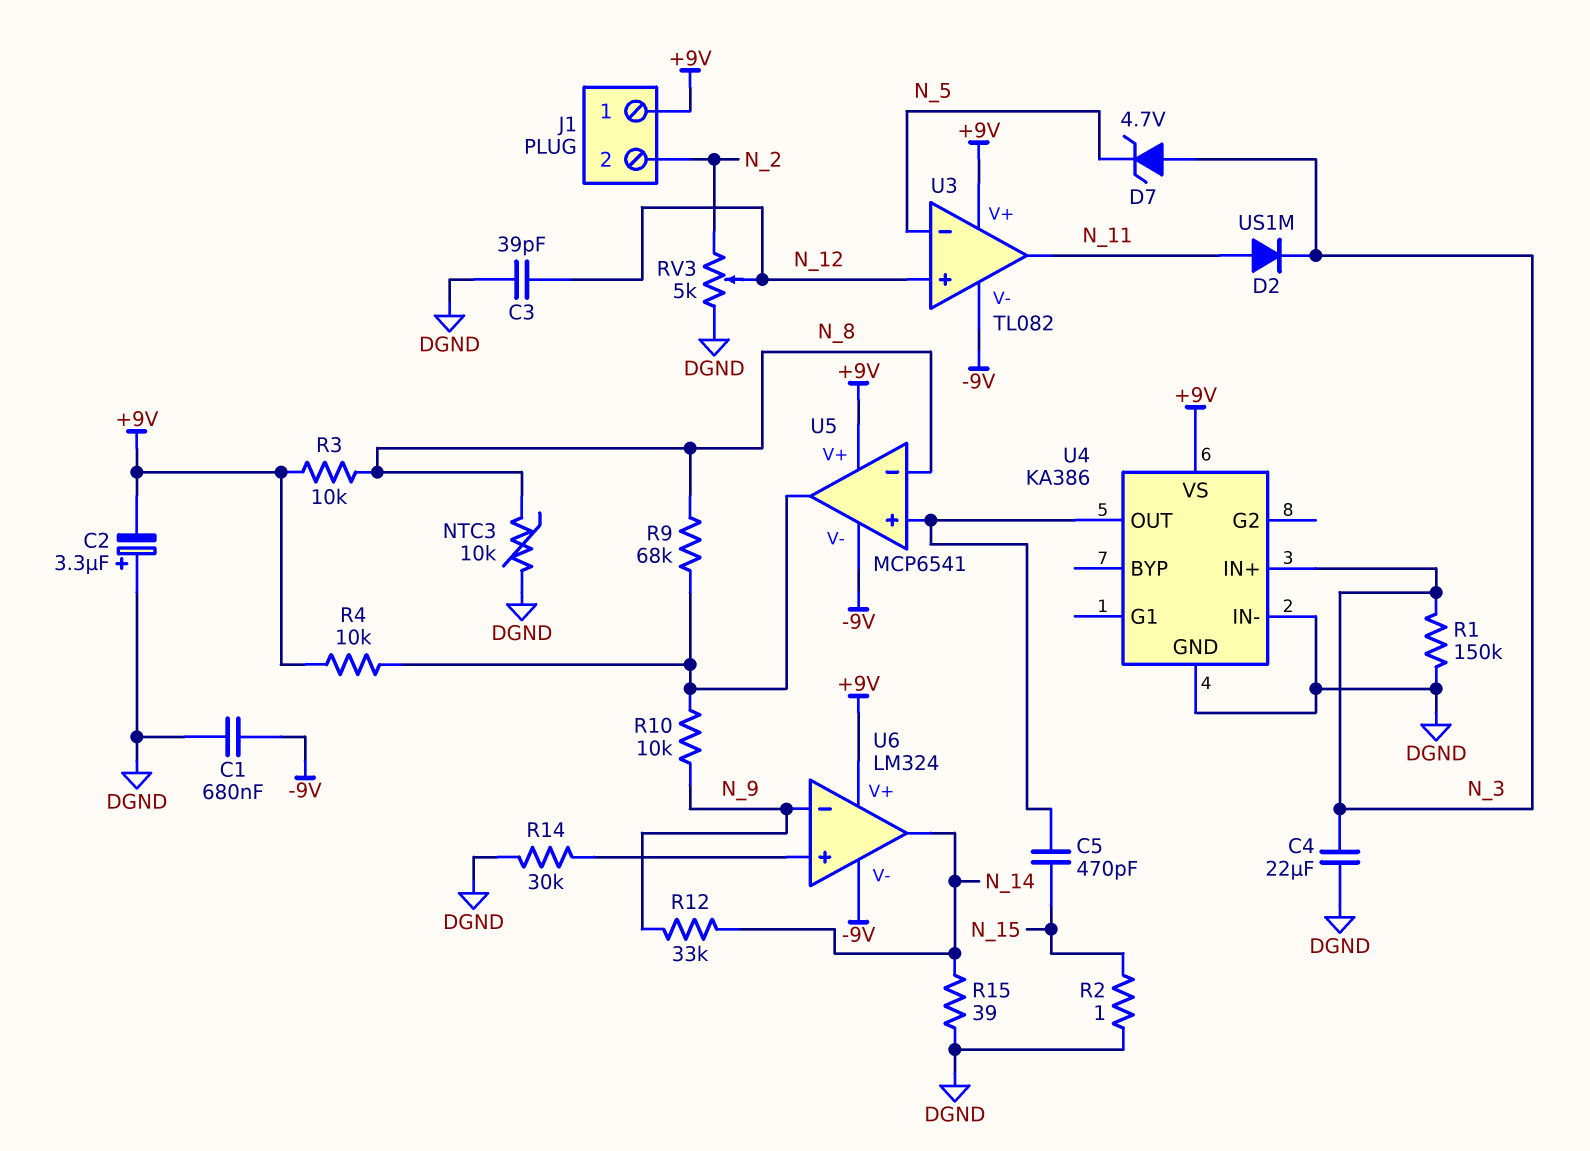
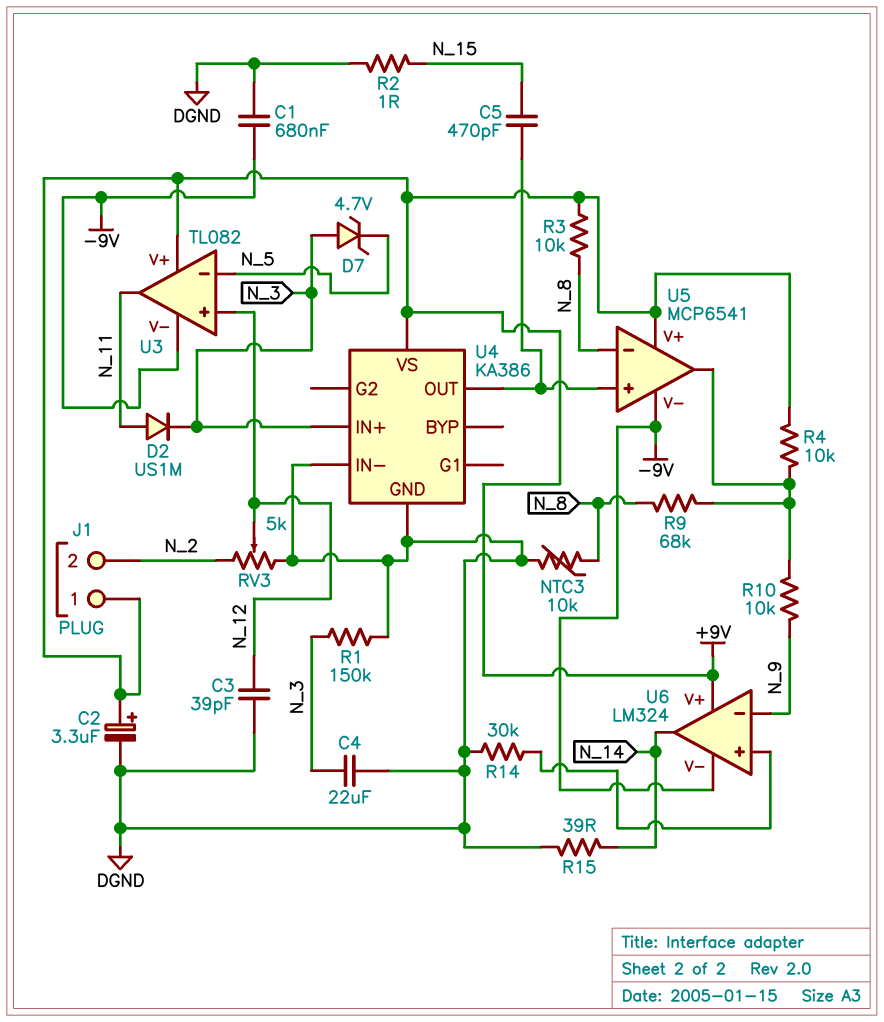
C2: 3.3uF (plus DGND, minus +9V) -> 3.3uF (plus +9V, minus DGND)
R12: 33k (N_9, N_14) -> none

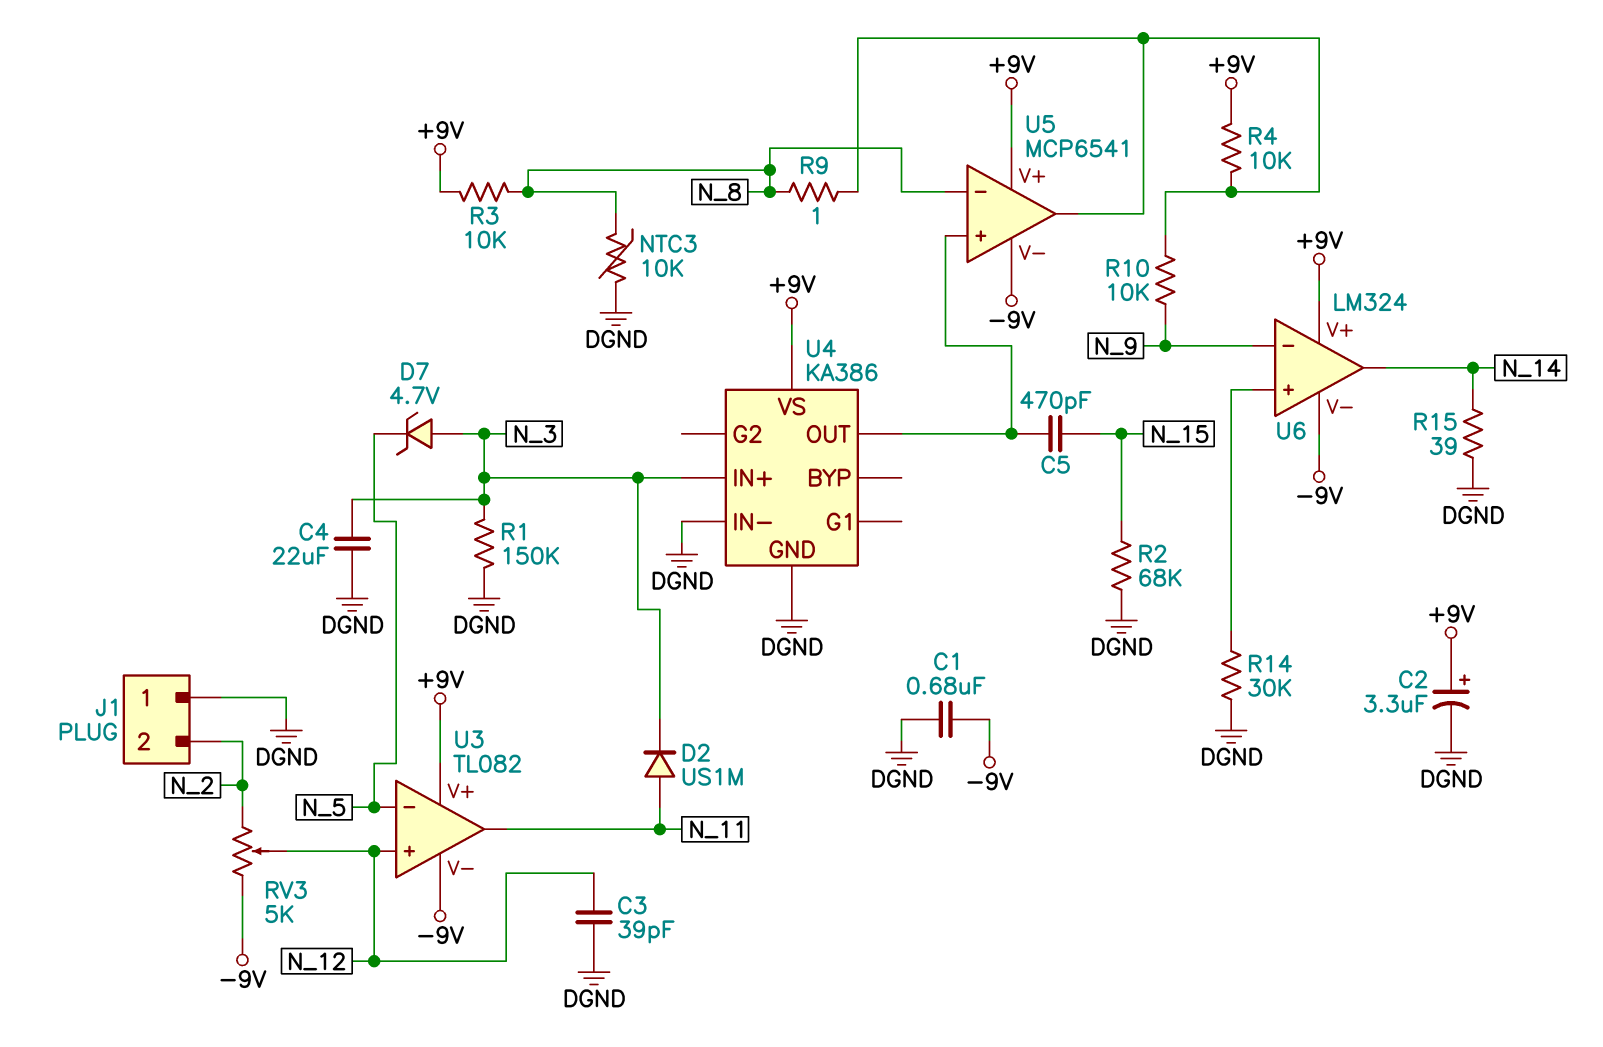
J1 pin 1: +9V -> DGND
R2: 1 (DGND, N_15) -> 68k (DGND, N_15)
R9: 68k (N_8, U5/out) -> 1 (N_8, U5/out)
RV3: 5k (DGND, N_2, wiper N_12) -> 5k (-9V, N_2, wiper N_12)

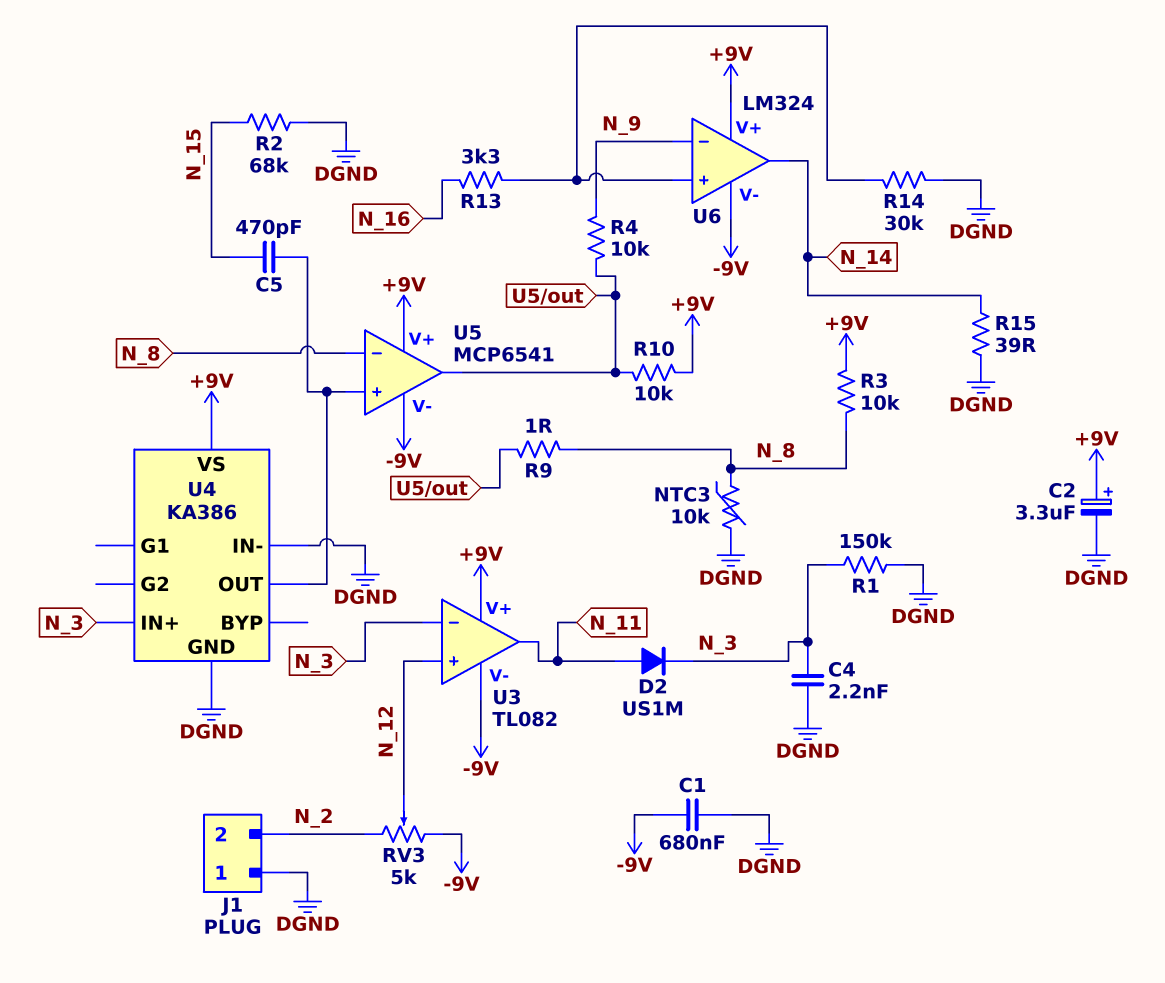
C3: 39pF (DGND, N_12) -> none
C4: 22uF (DGND, N_3) -> 2.2nF (DGND, N_3)
D7: zener 4.7V (A N_3, K N_5) -> none
R4: 10k (+9V, U5/out) -> 10k (N_9, U5/out)
R10: 10k (N_9, U5/out) -> 10k (+9V, U5/out)
R13: none -> 3.3k (N_16, U6/in+)
U3 pin in-: N_5 -> N_3

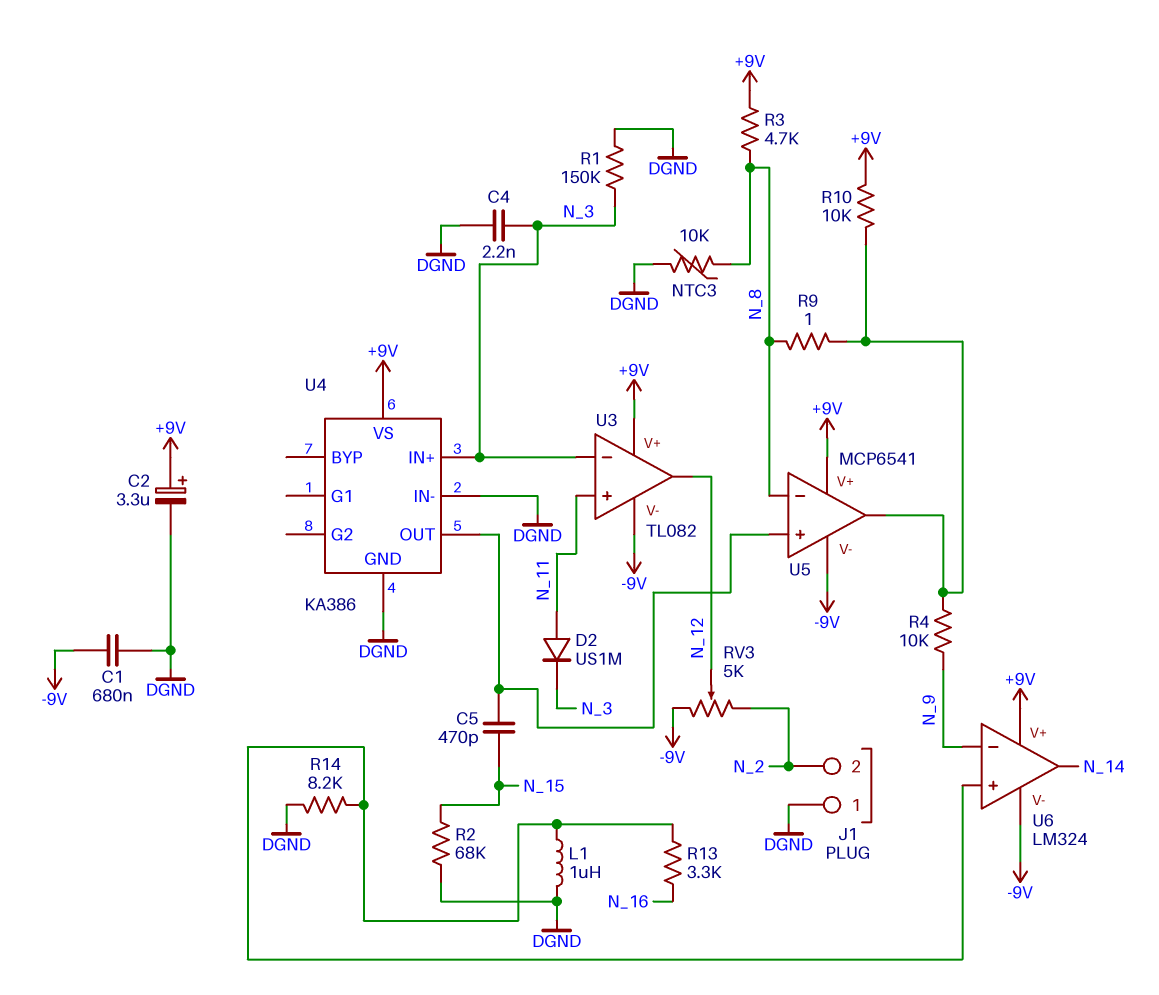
L1: none -> 1uH (DGND, U6/in+)
R3: 10k (+9V, N_8) -> 4.7k (+9V, N_8)
R14: 30k (DGND, U6/in+) -> 8.2k (DGND, U6/in+)
R15: 39 (DGND, N_14) -> none
U3 pin in+: N_12 -> N_11
U3 pin out: N_11 -> N_12

